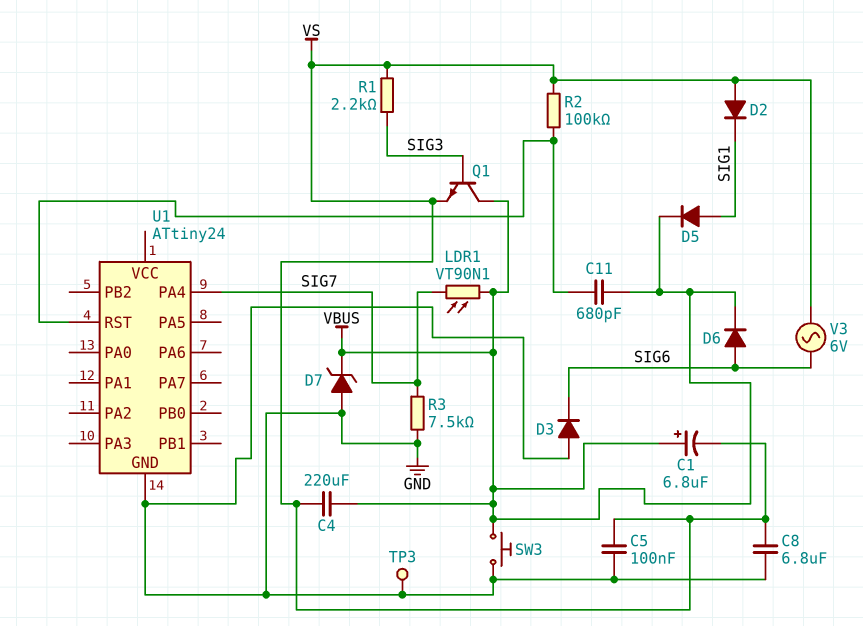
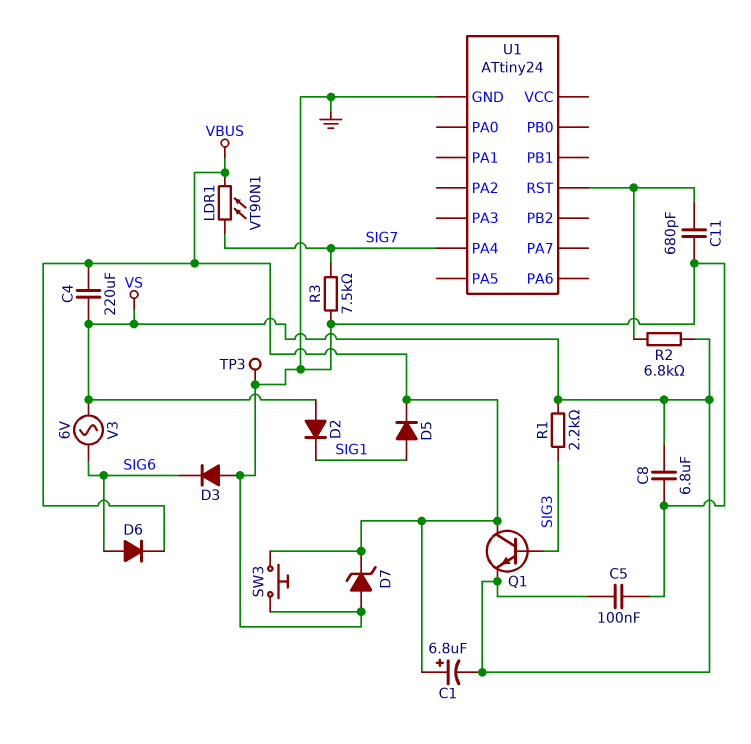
C11: 680pF (U1/RST, VBUS) -> 680pF (GND, U1/RST)
R2: 100k (U1/RST, VS) -> 6.8k (U1/RST, VS)

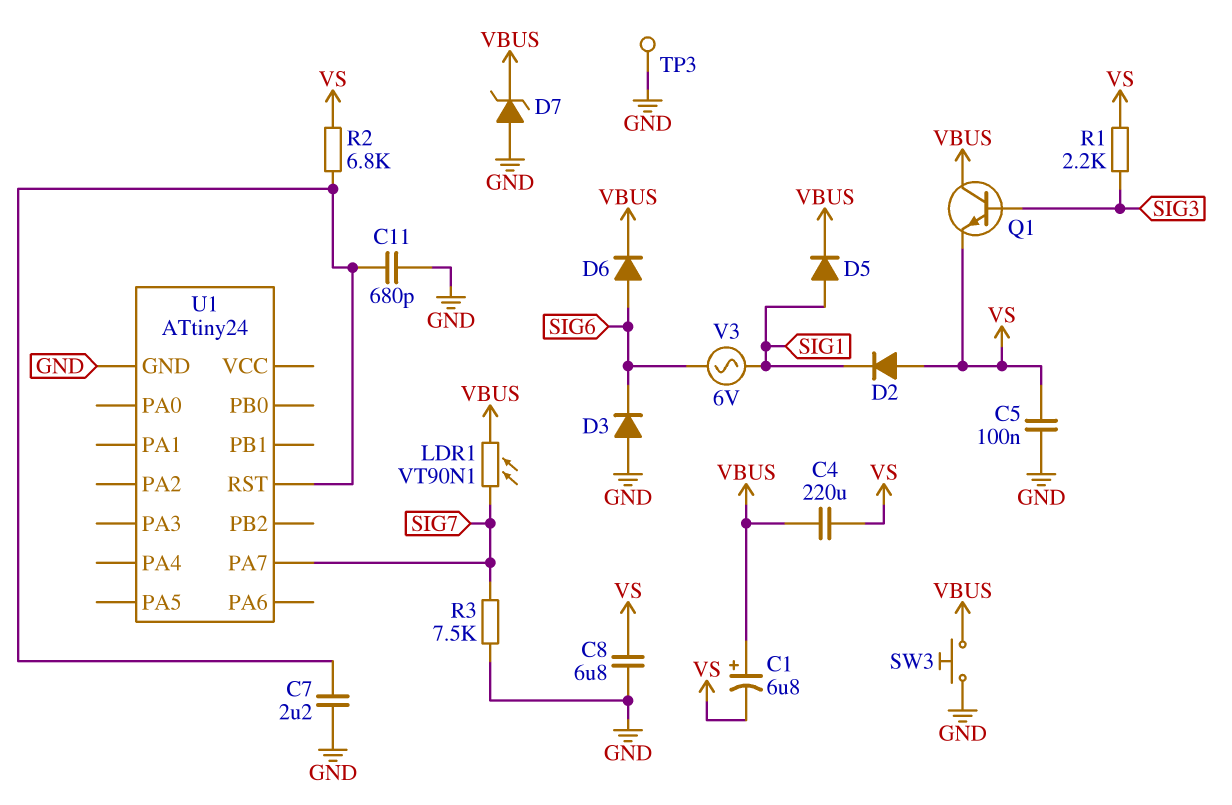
C7: none -> 2.2uF (GND, U1/RST)
U1 pin PA4: SIG7 -> none
U1 pin PA7: none -> SIG7
V3: AC 6V (SIG6, VS) -> AC 6V (SIG1, SIG6)

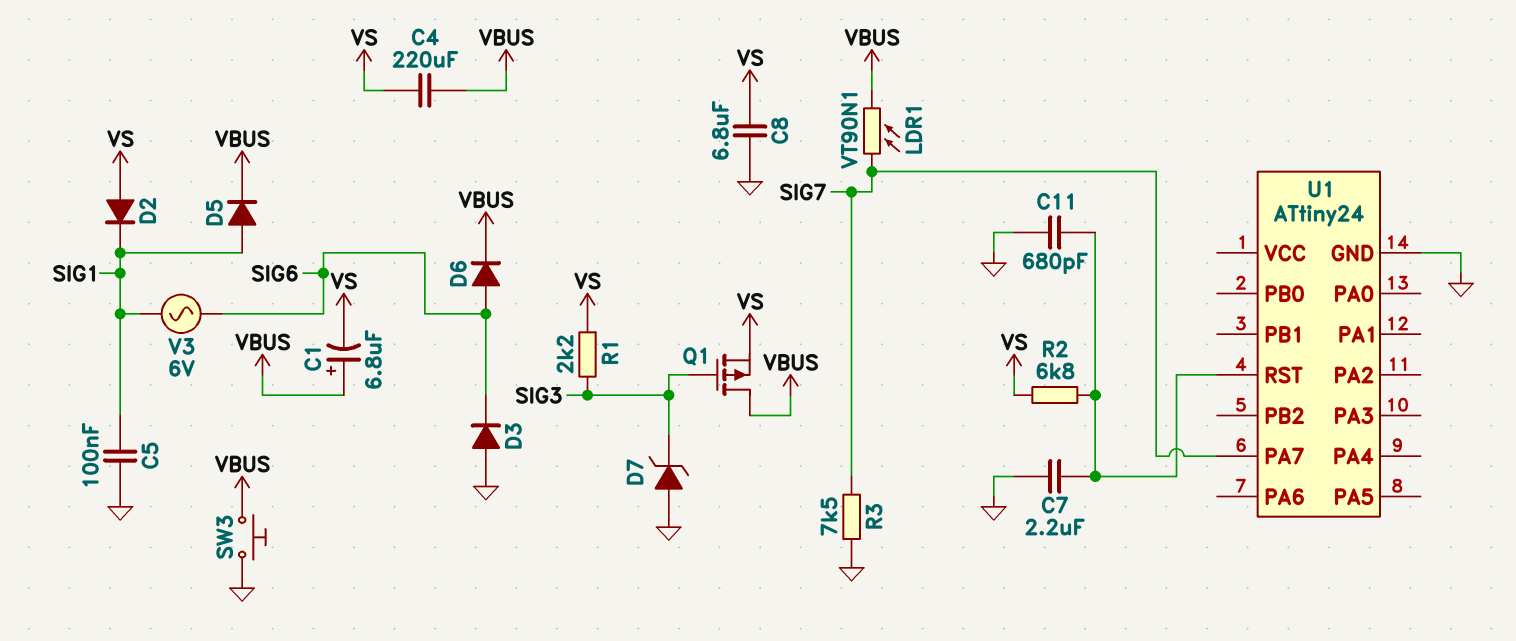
C5: 100nF (GND, VS) -> 100nF (GND, SIG1)
D7: zener (A GND, K VBUS) -> zener (A GND, K SIG3)
Q1: NPN (B SIG3, C VBUS, E VS) -> PMOS (G SIG3, D VBUS, S VS)
TP3: test point (GND) -> none

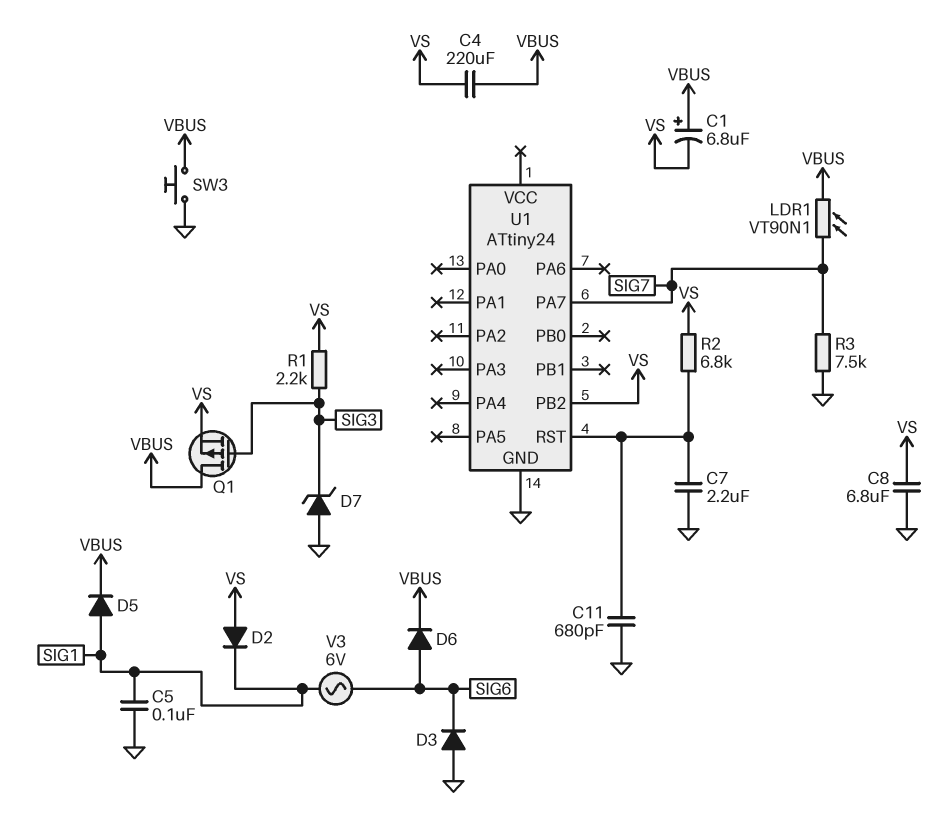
U1 pin PB2: none -> VS

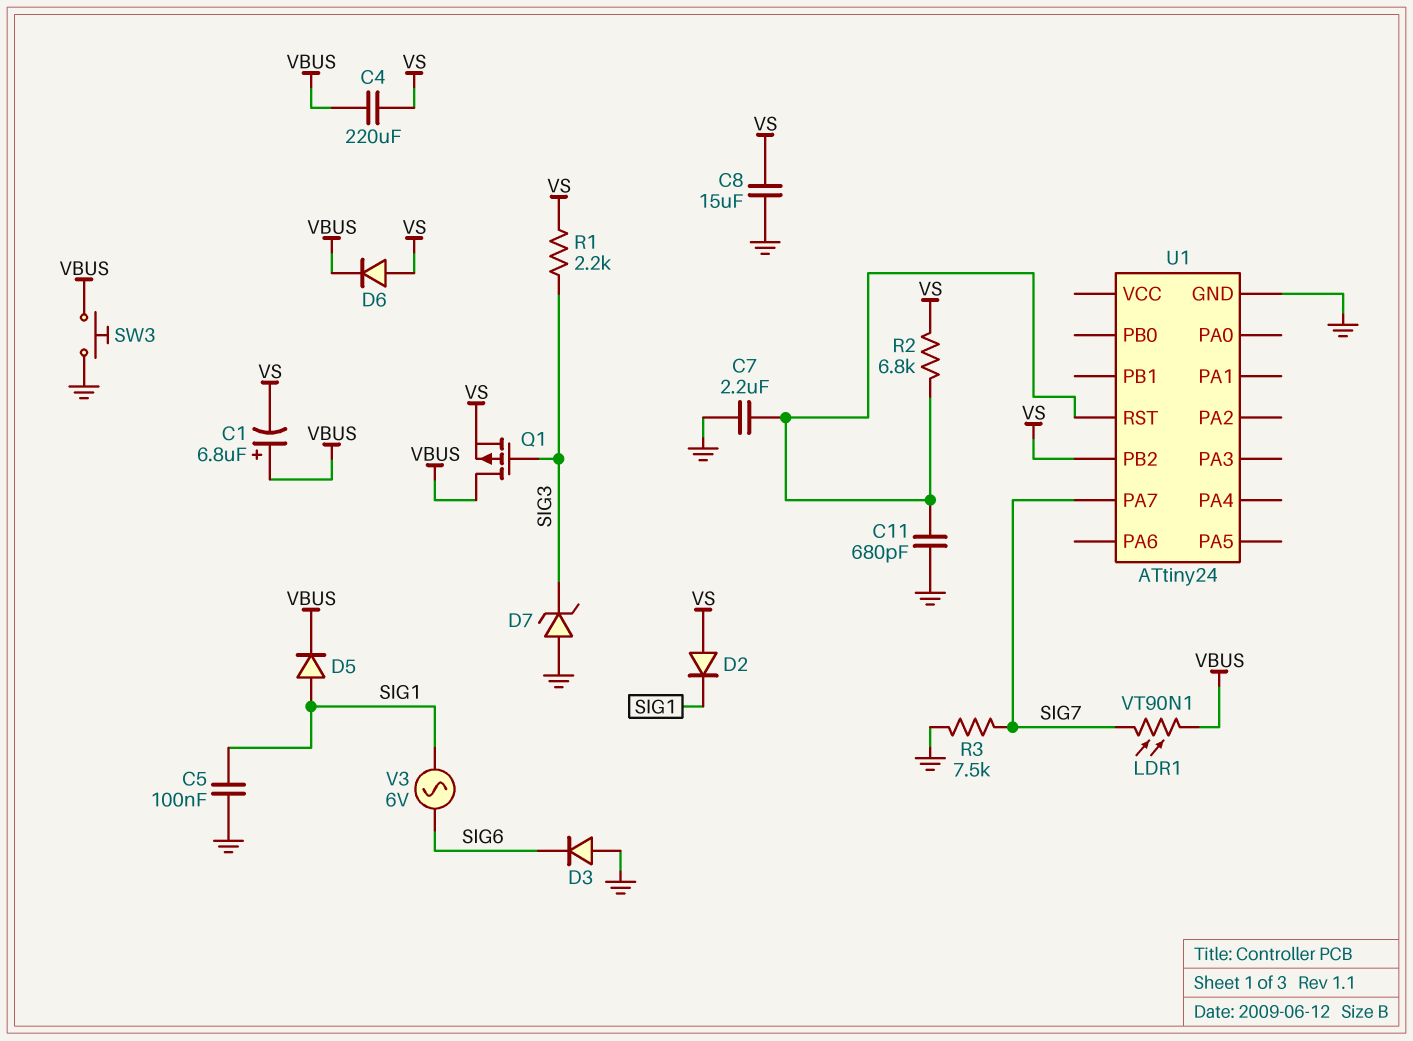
C8: 6.8uF (GND, VS) -> 15uF (GND, VS)
D6: diode (A SIG6, K VBUS) -> diode (A VS, K VBUS)

